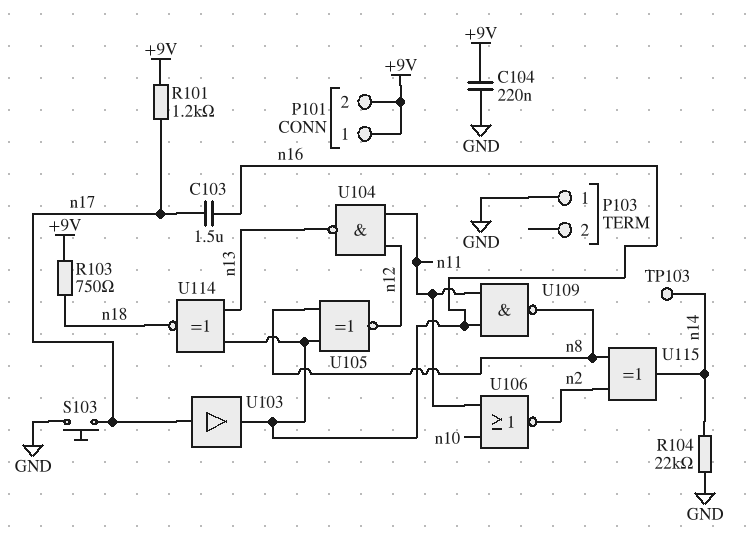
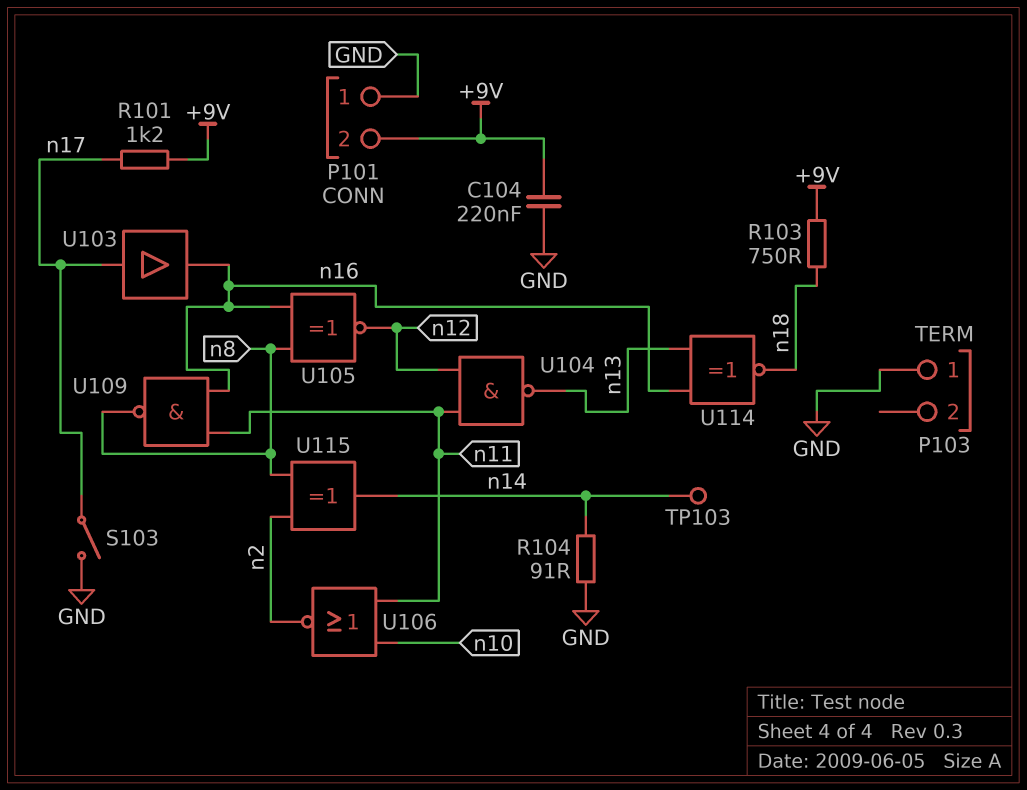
C103: 1.5uF (n16, n17) -> none
P101 pin 1: +9V -> GND
R104: 22k (GND, n14) -> 91 (GND, n14)
S103: button (GND, n17) -> switch (GND, n17)

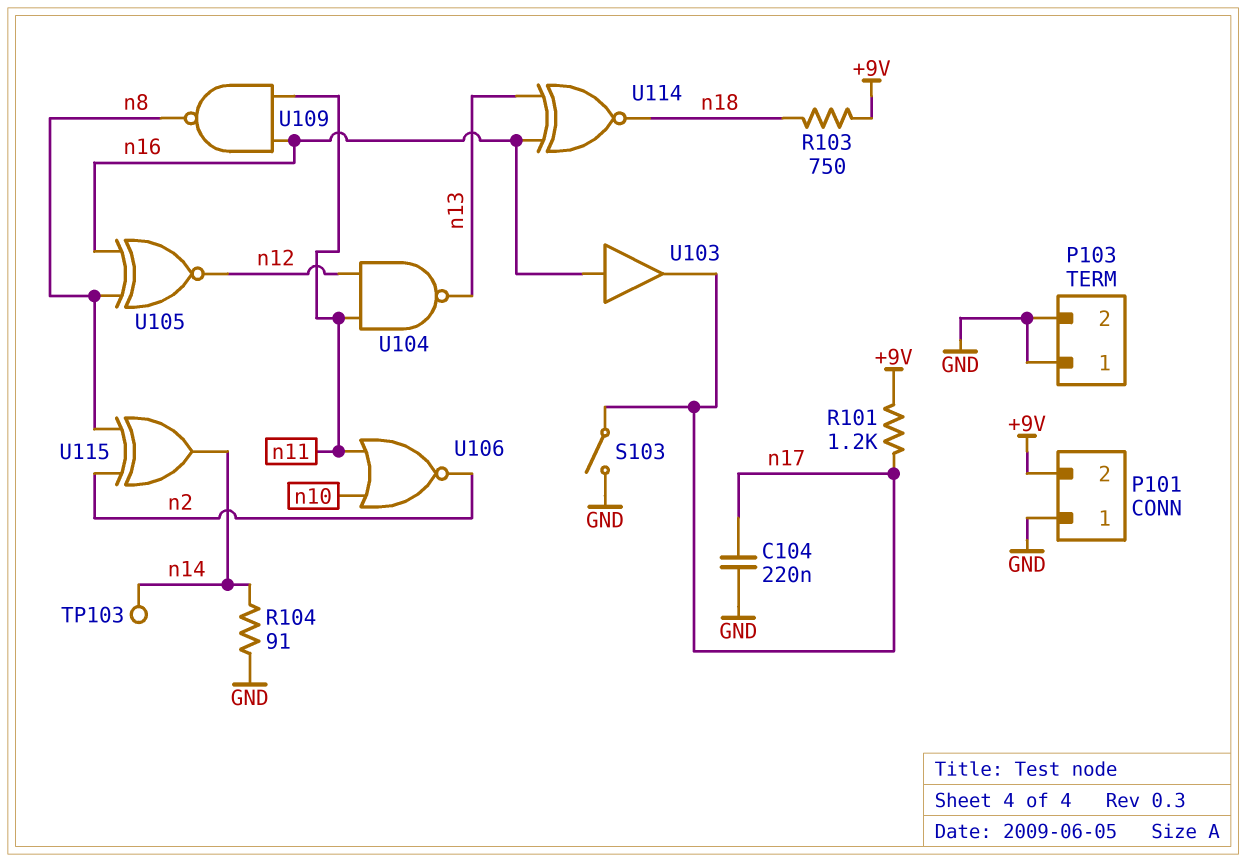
C104: 220nF (+9V, GND) -> 220nF (GND, n17)
P103 pin 2: none -> GND
U103: buffer (in n17, out n16) -> buffer (in n16, out n17)

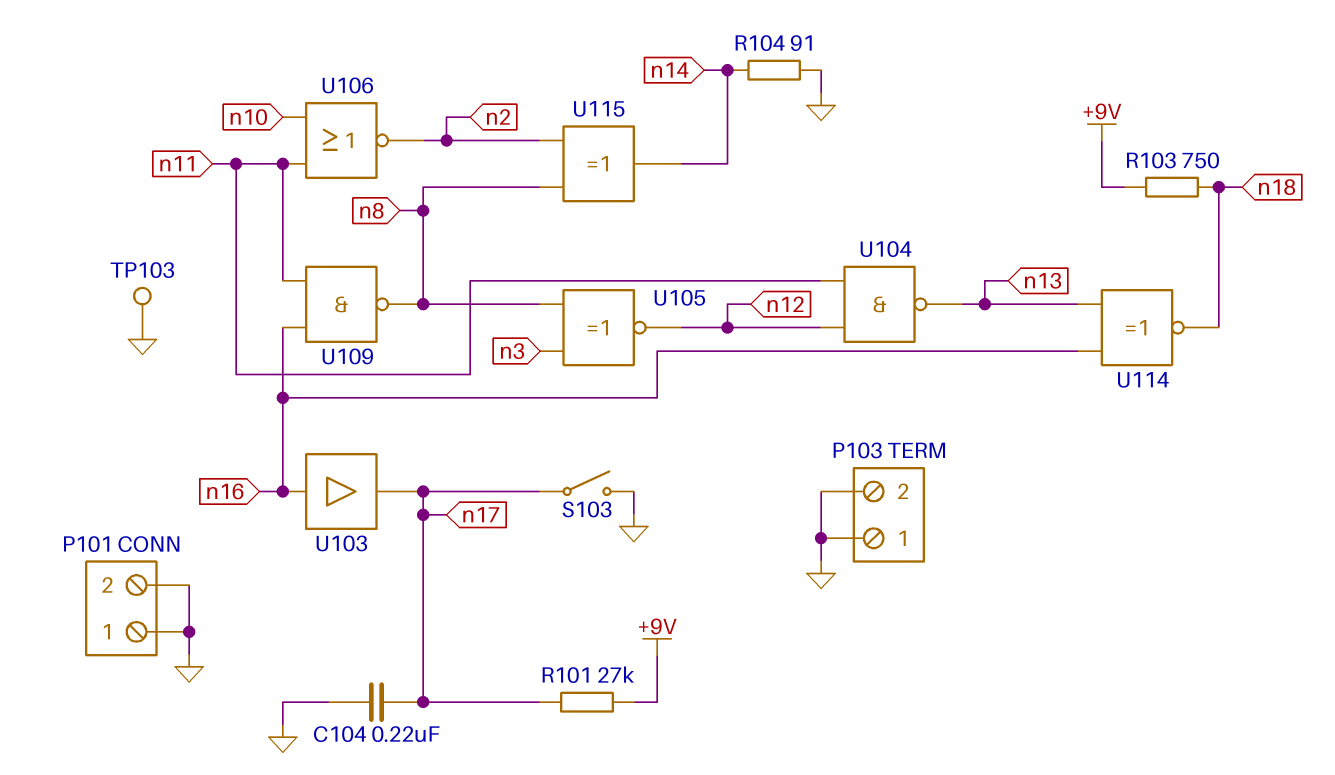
P101 pin 2: +9V -> GND
R101: 1.2k (+9V, n17) -> 27k (+9V, n17)
TP103: test point (n14) -> test point (GND)
U105: XNOR (in n8, in n16, out n12) -> XNOR (in n3, in n8, out n12)

